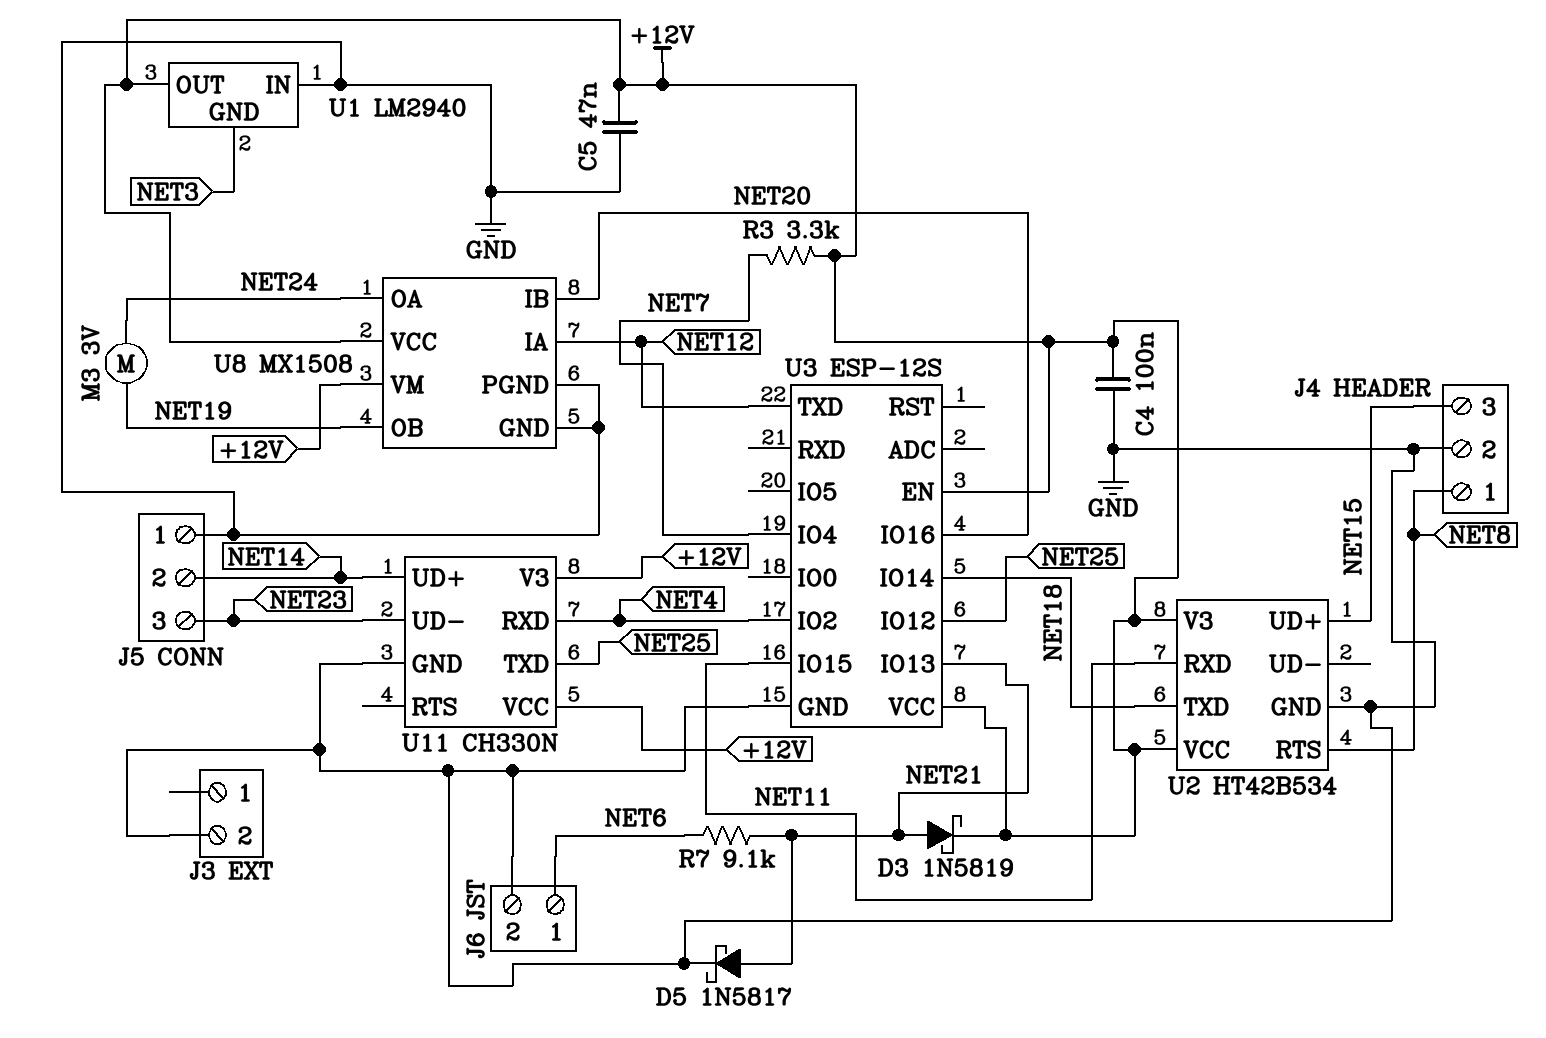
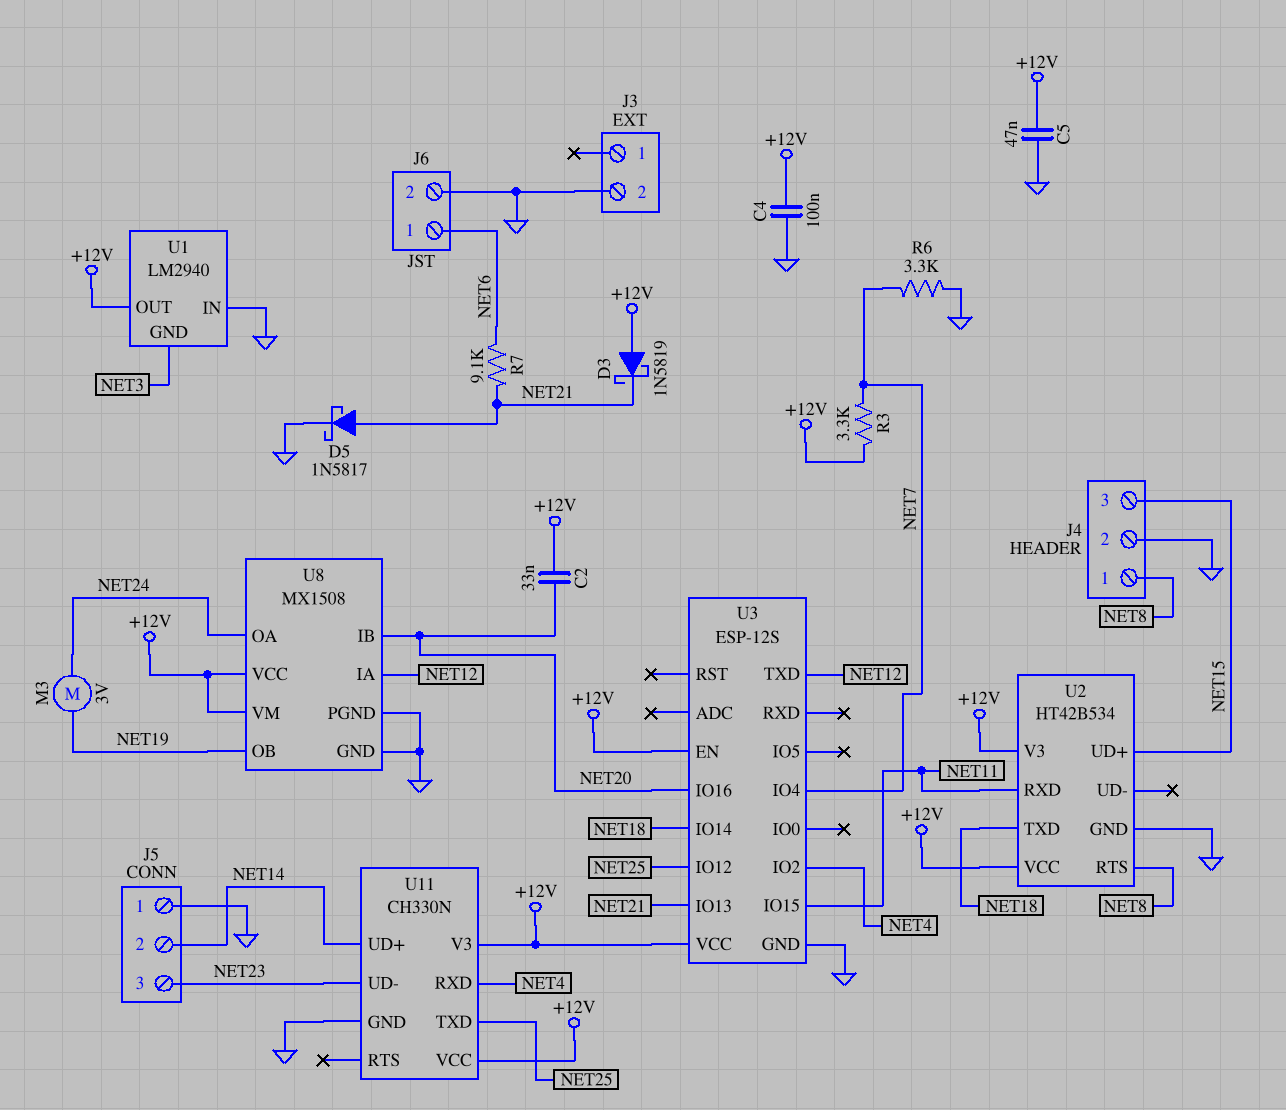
C2: none -> 33nF (+12V, NET20)
D3: schottky 1N5819 (A NET21, K +12V) -> schottky 1N5819 (A +12V, K NET21)
R6: none -> 3.3k (GND, NET7)

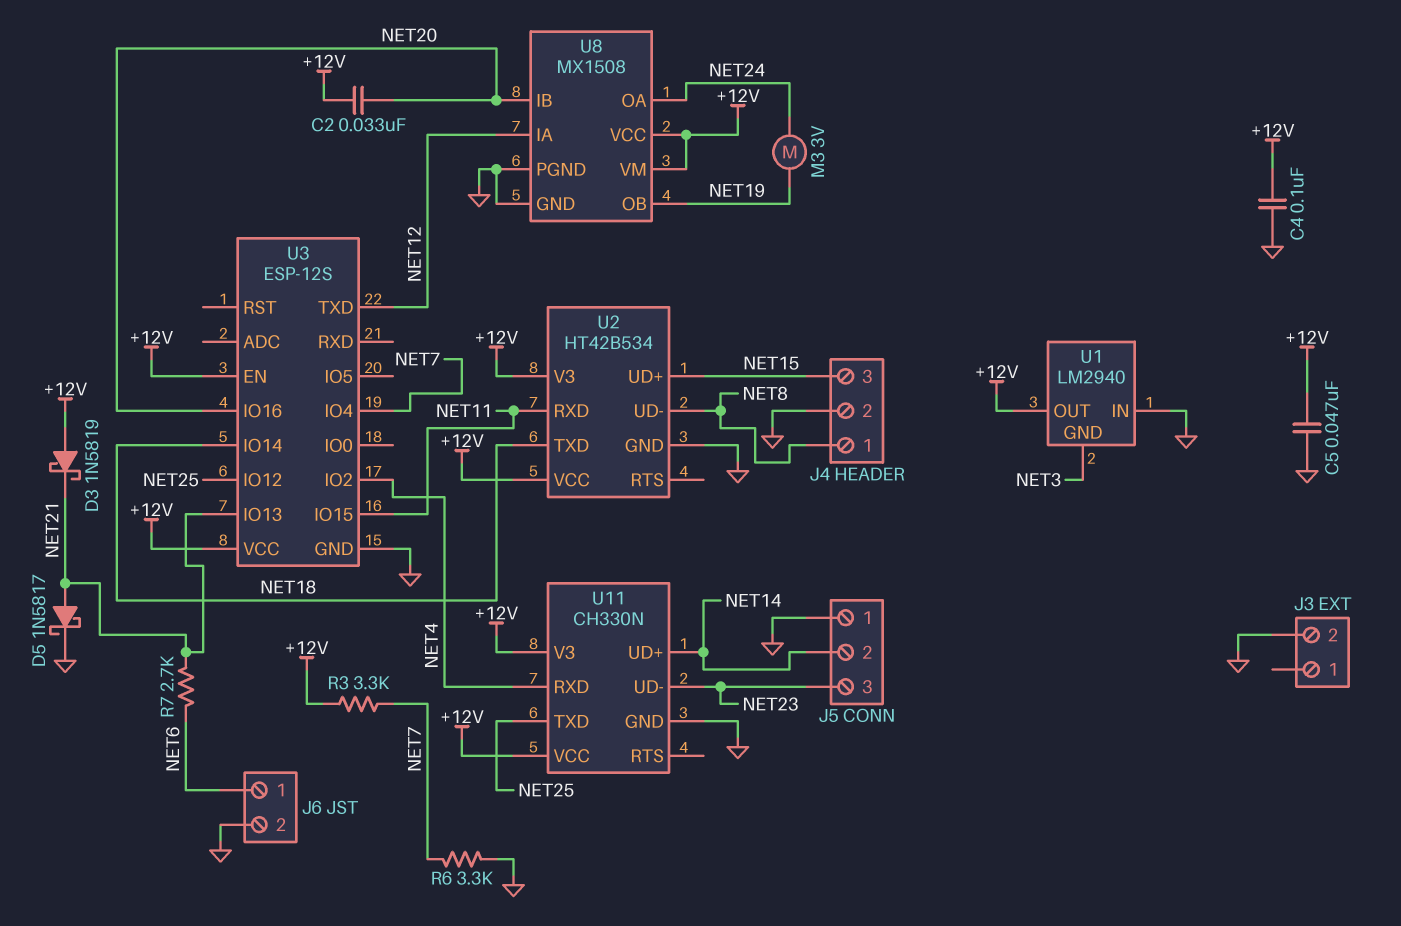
R7: 9.1k (NET6, NET21) -> 2.7k (NET6, NET21)
U2 pin RTS: NET8 -> none
U2 pin UD-: none -> NET8

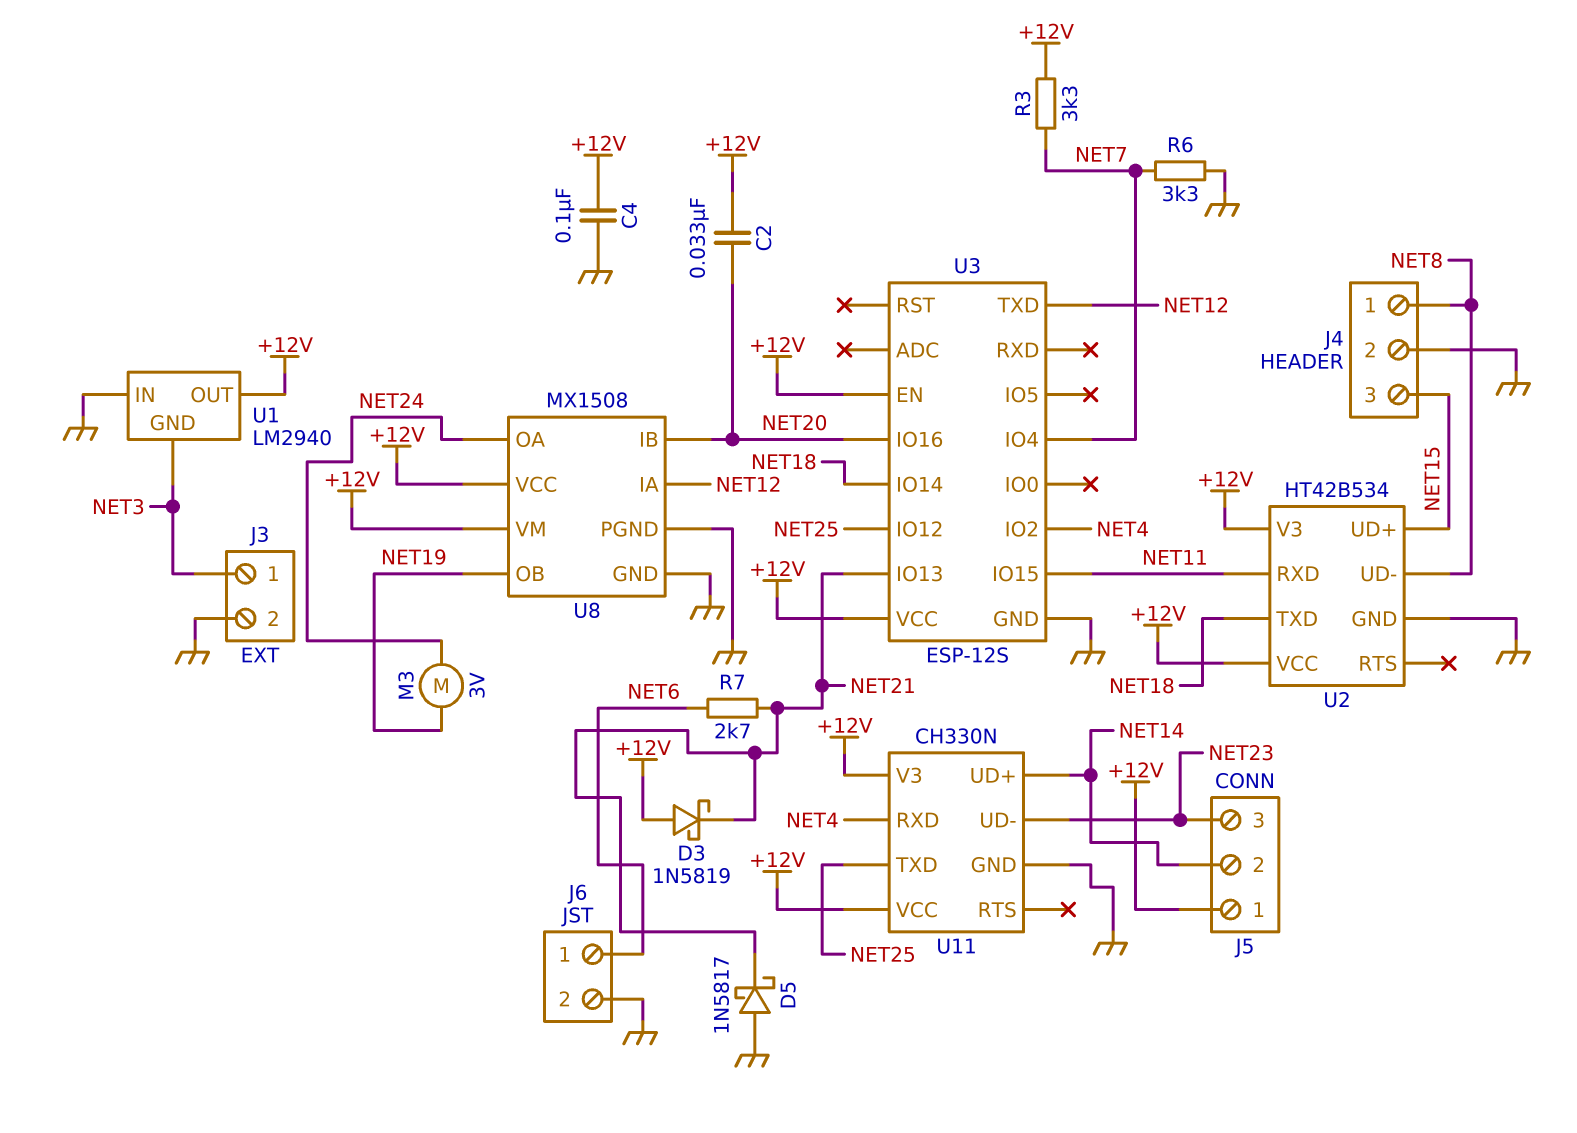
C5: 47nF (+12V, GND) -> none
D5: schottky 1N5817 (A NET21, K GND) -> schottky 1N5817 (A GND, K NET21)
J3 pin 1: none -> NET3
J5 pin 1: GND -> +12V

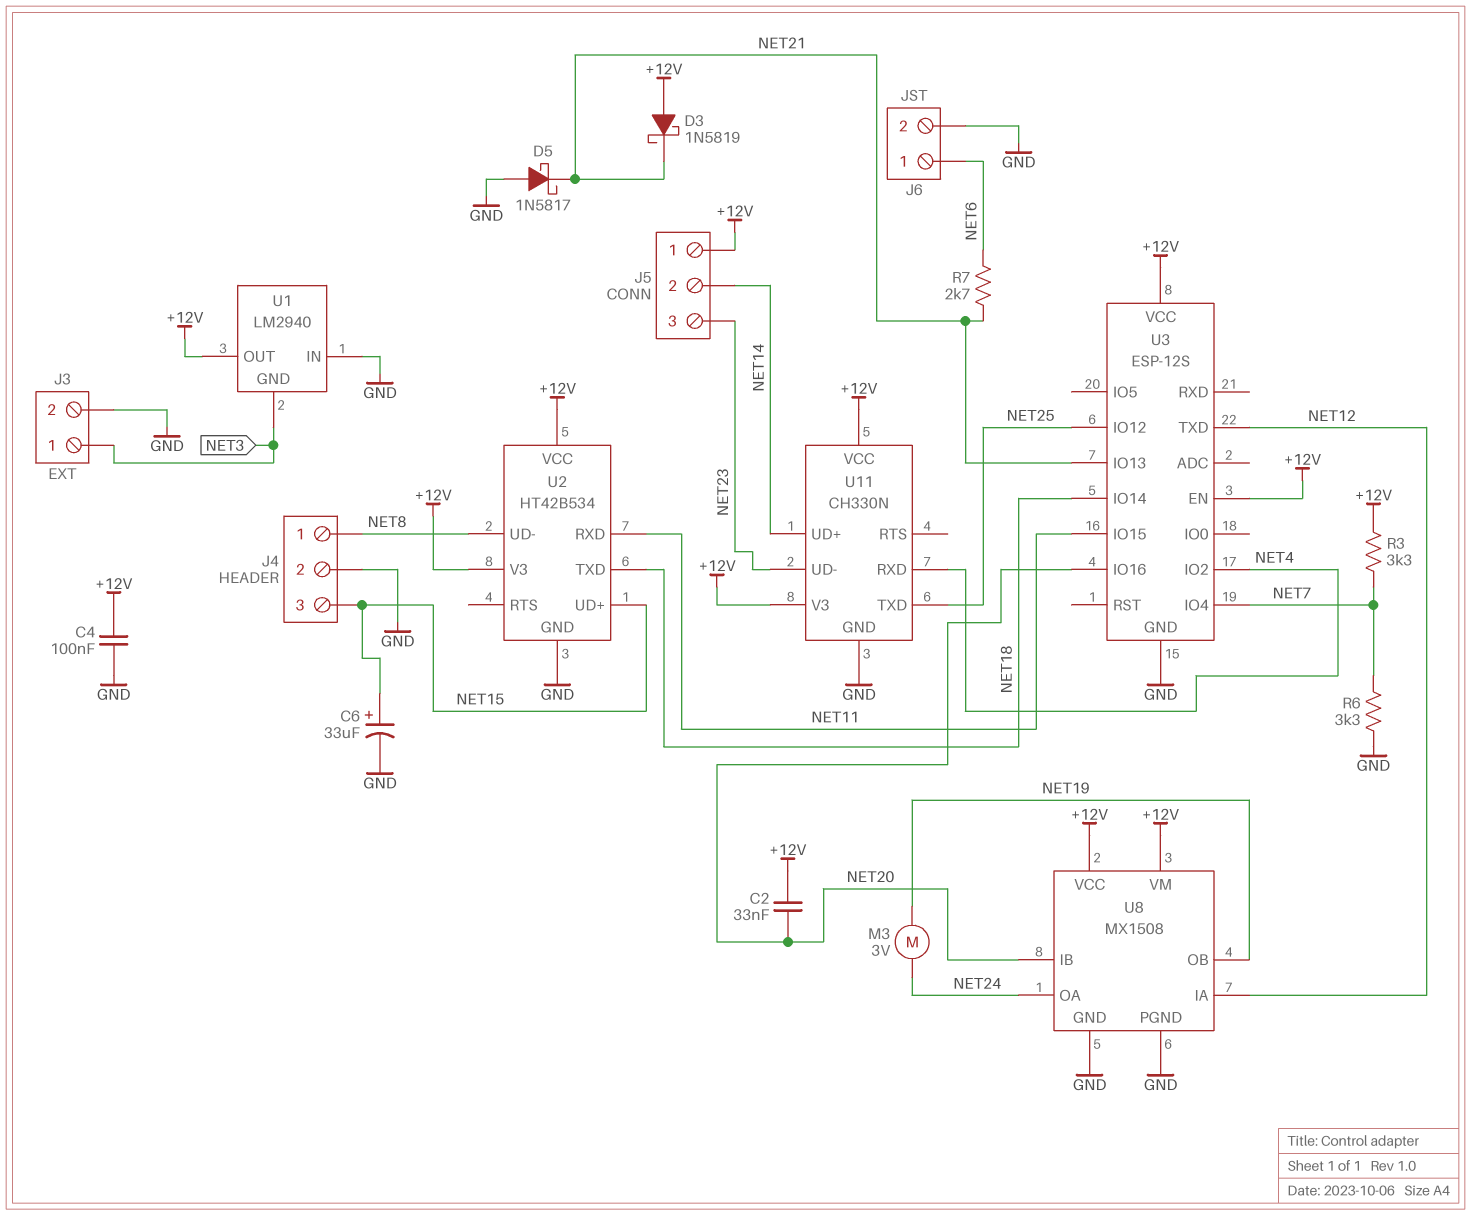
C6: none -> 33uF (plus NET15, minus GND)

